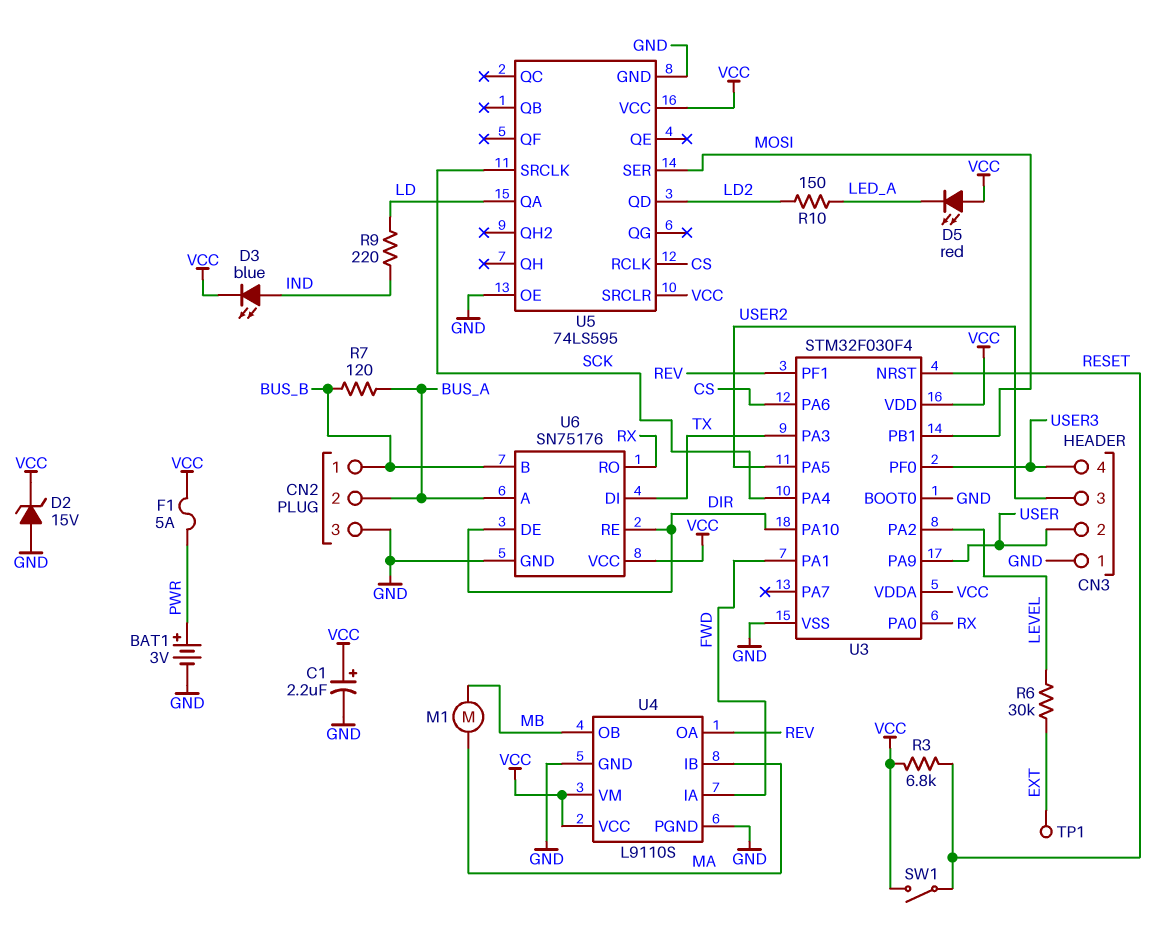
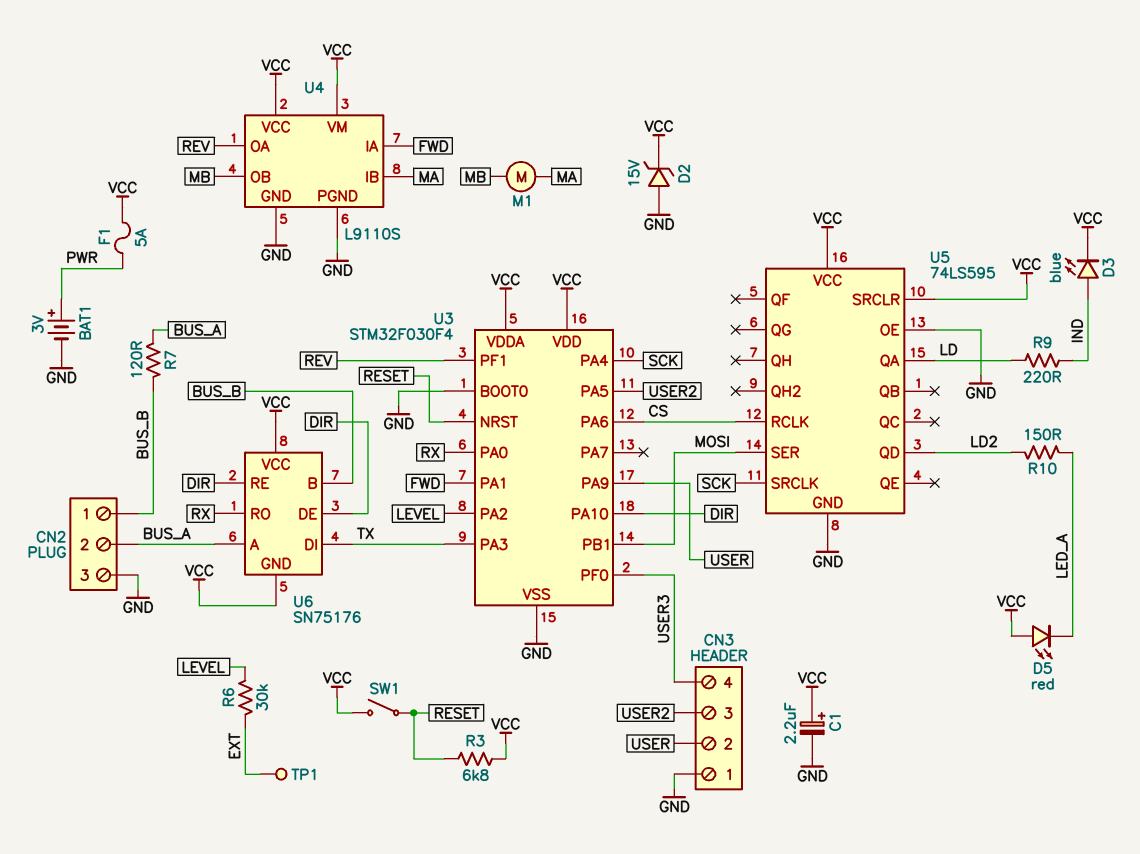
U6 pin GND: GND -> VCC

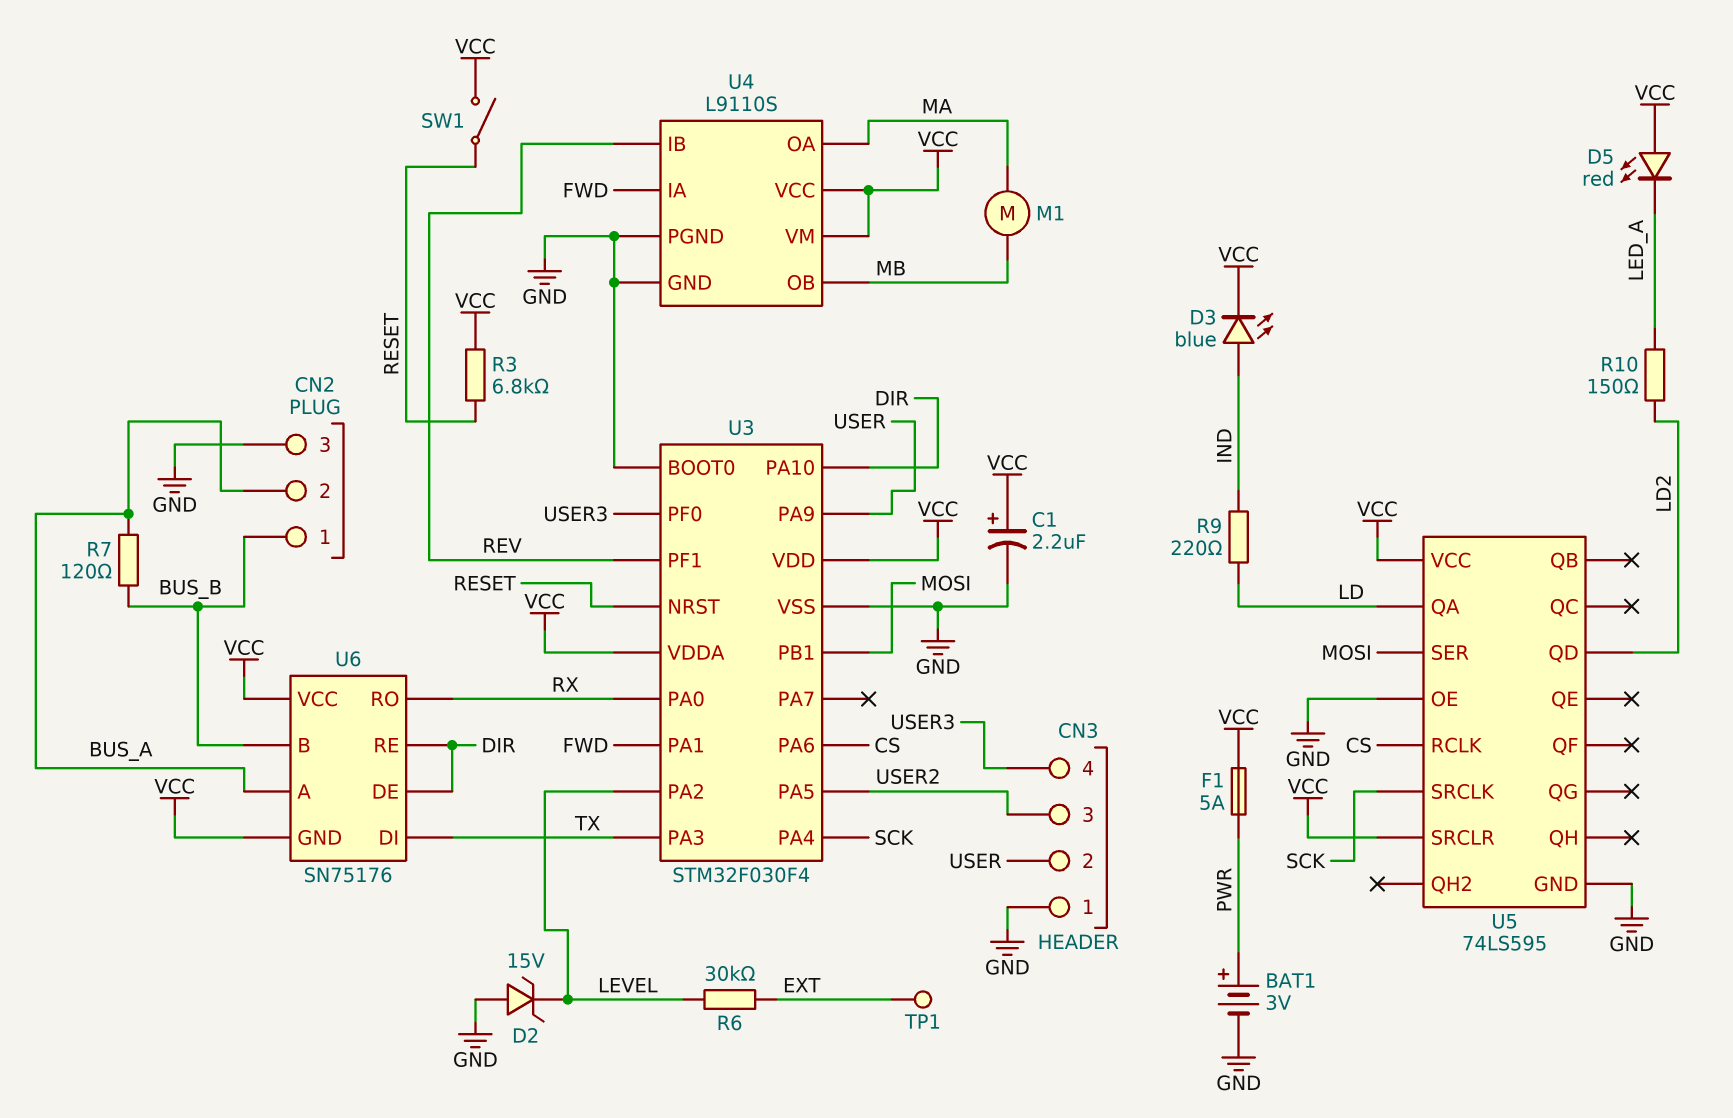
D2: zener 15V (A GND, K VCC) -> zener 15V (A GND, K LEVEL)
U4 pin IB: MA -> REV
U4 pin OA: REV -> MA

